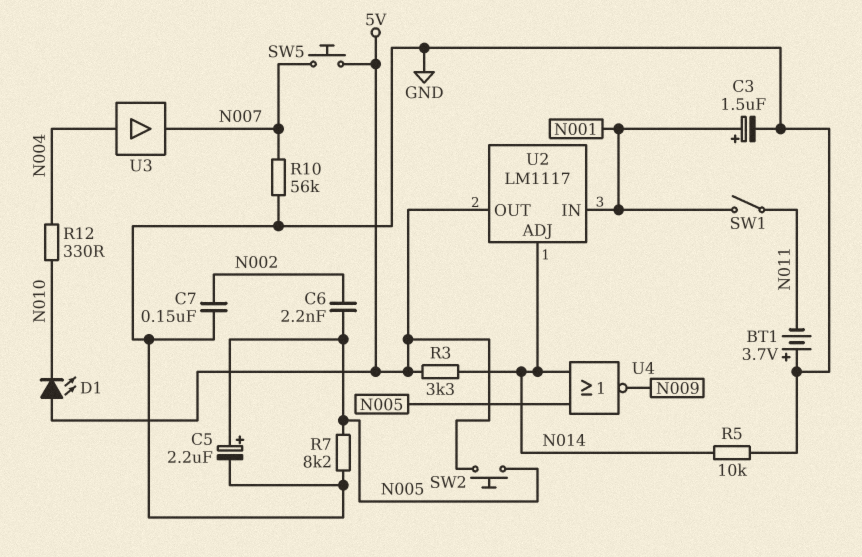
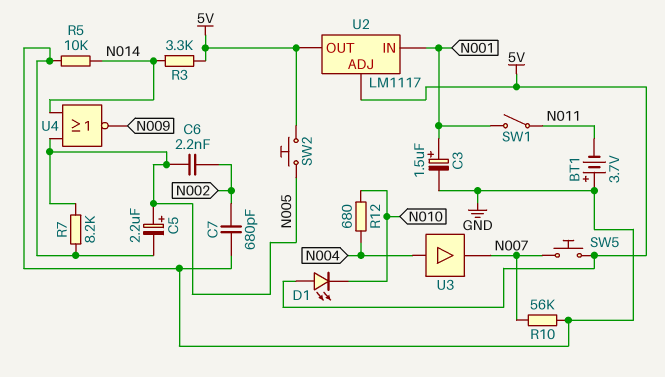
C7: 150nF (GND, N002) -> 680pF (GND, N002)
R12: 330 (N004, N010) -> 680 (N004, N010)
U2 pin ADJ: N014 -> 5V

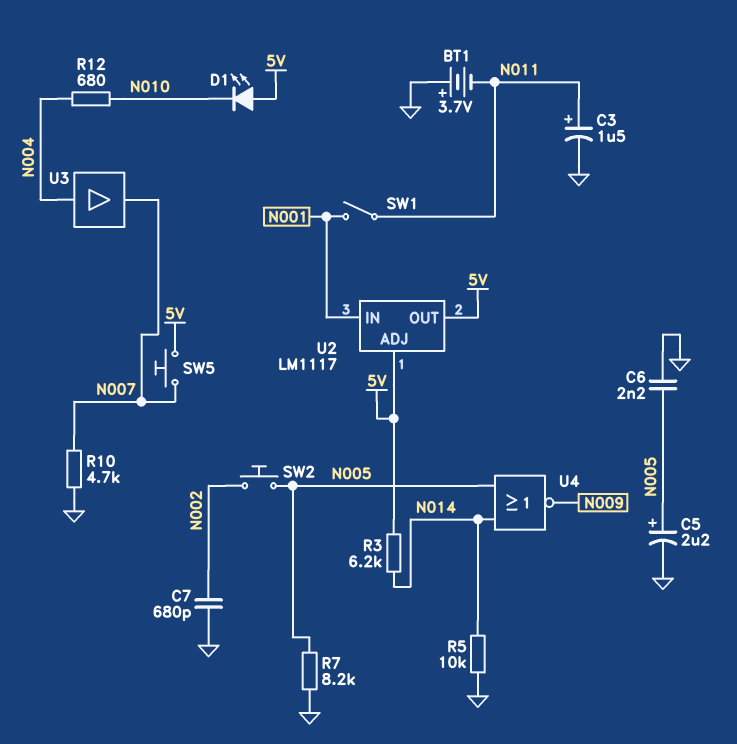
C3: 1.5uF (plus N001, minus GND) -> 1.5uF (plus N011, minus GND)
C6: 2.2nF (N002, N005) -> 2.2nF (GND, N005)
R3: 3.3k (5V, N014) -> 6.2k (5V, N014)
R10: 56k (GND, N007) -> 4.7k (GND, N007)
SW2: button (5V, N005) -> button (N002, N005)

